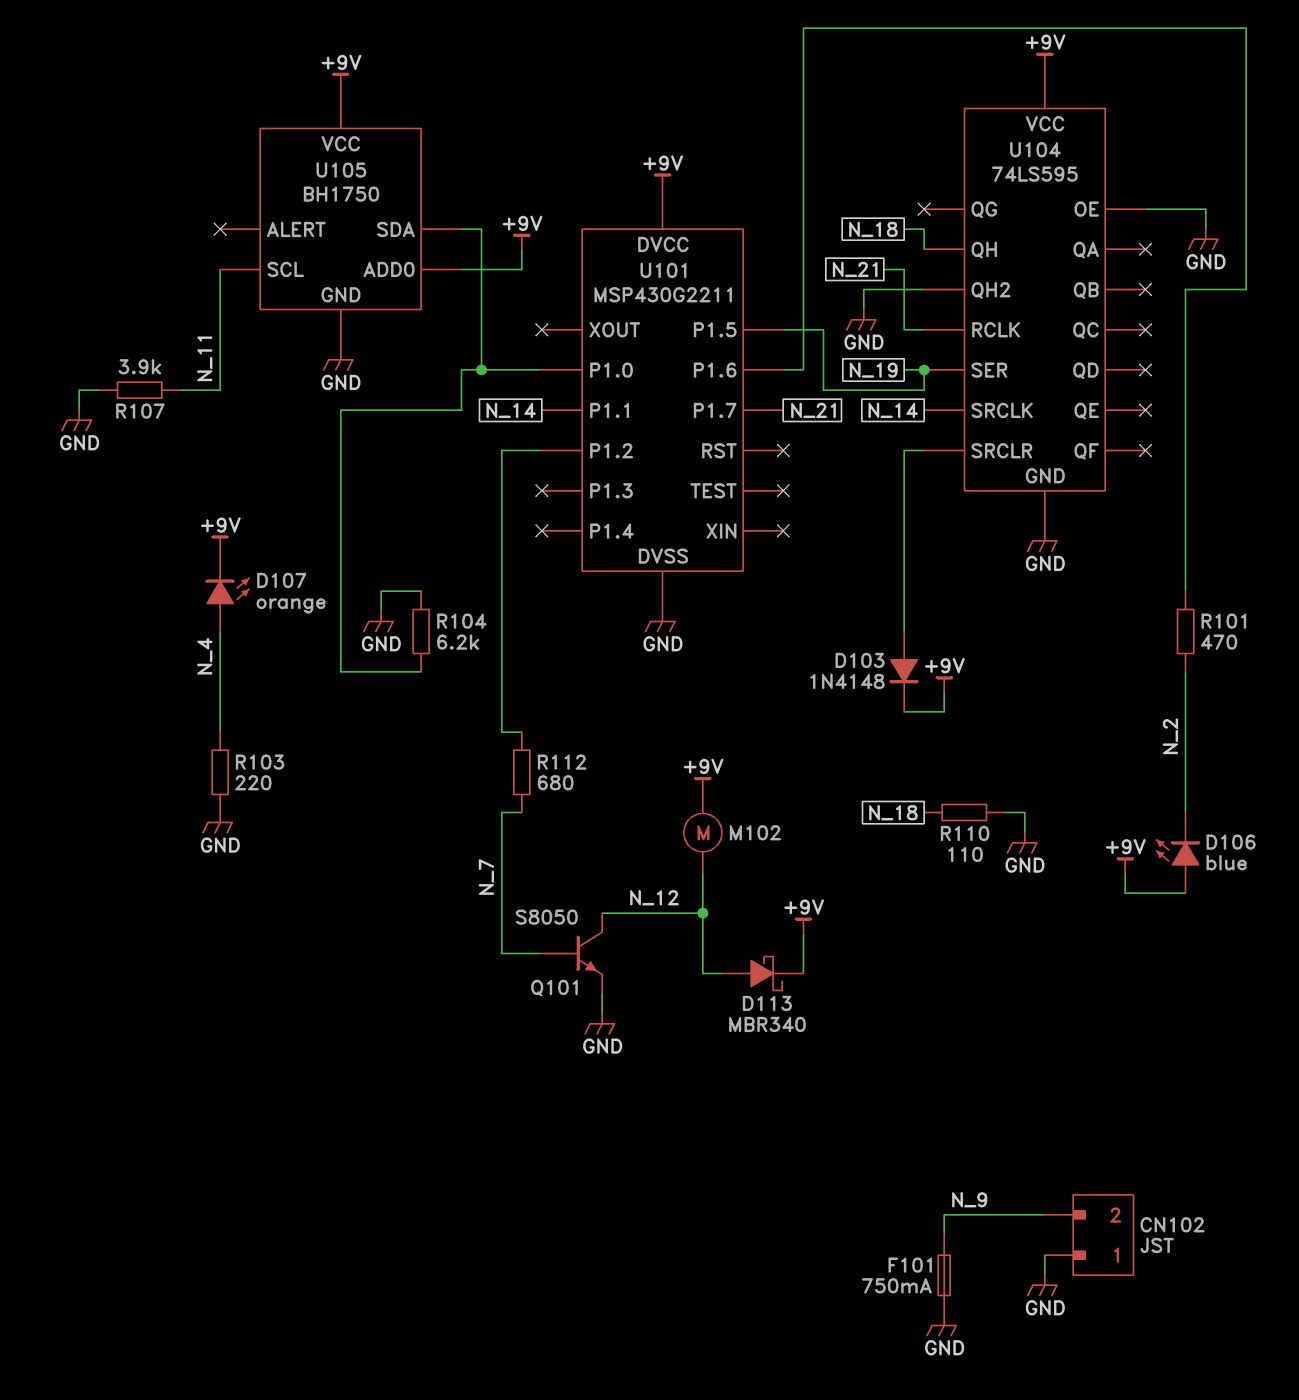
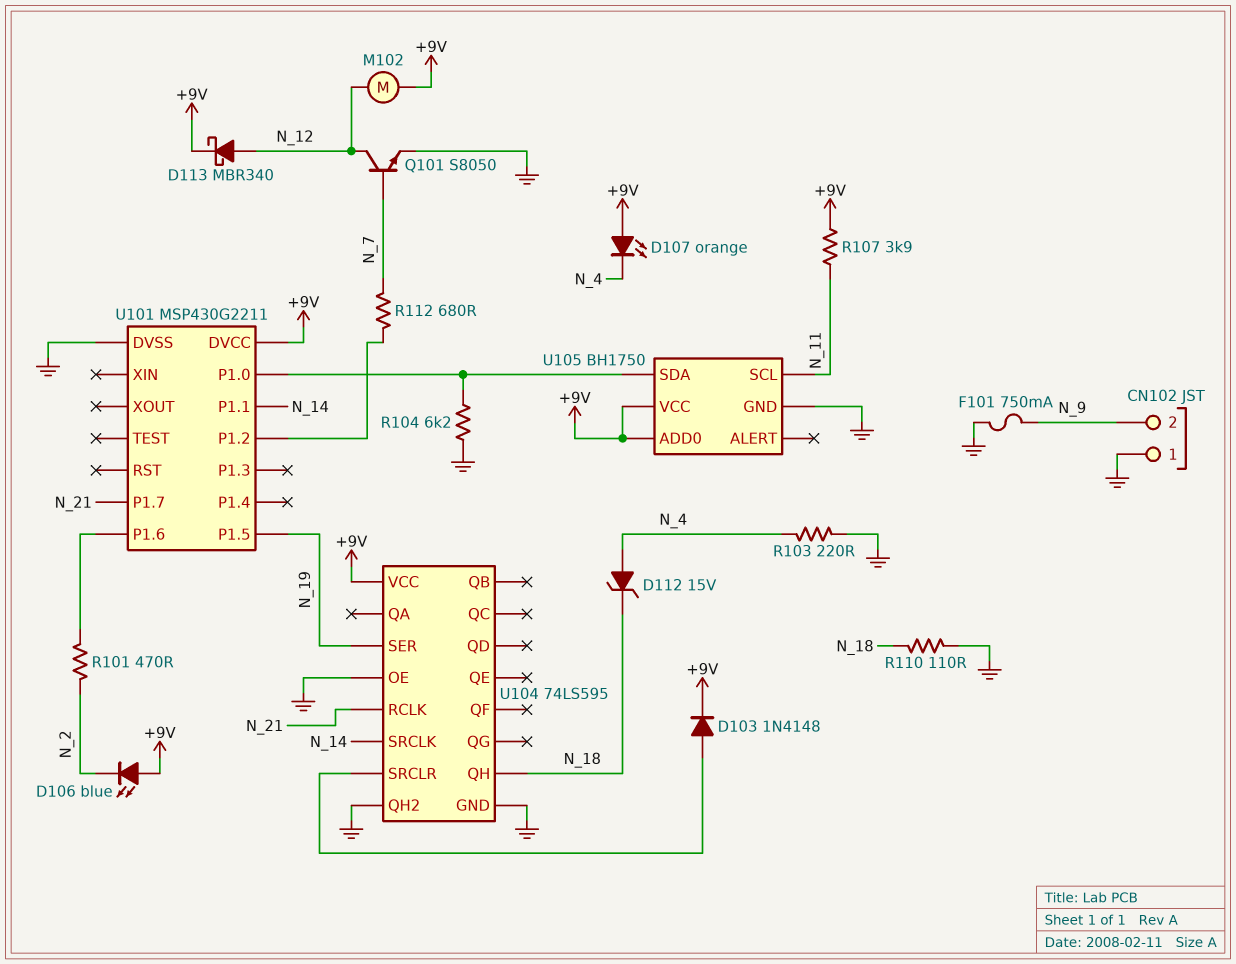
D107: LED orange (A N_4, K +9V) -> LED orange (A +9V, K N_4)
D112: none -> zener 15V (A N_4, K N_18)
R107: 3.9k (GND, N_11) -> 3.9k (+9V, N_11)

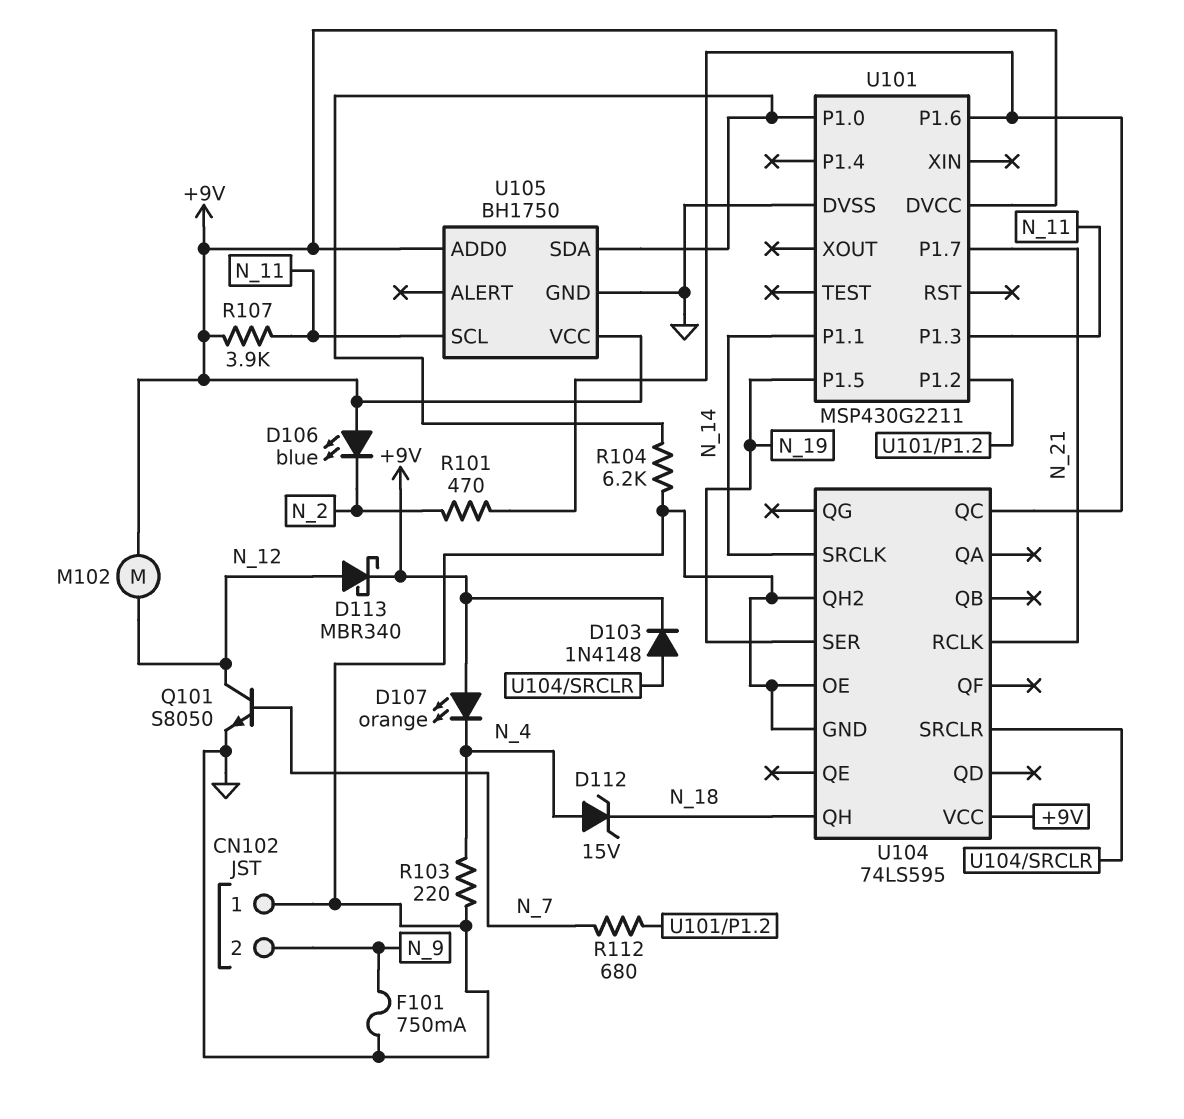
R110: 110 (GND, N_18) -> none
U101 pin P1.3: none -> N_11
U104 pin QC: none -> U101/P1.6

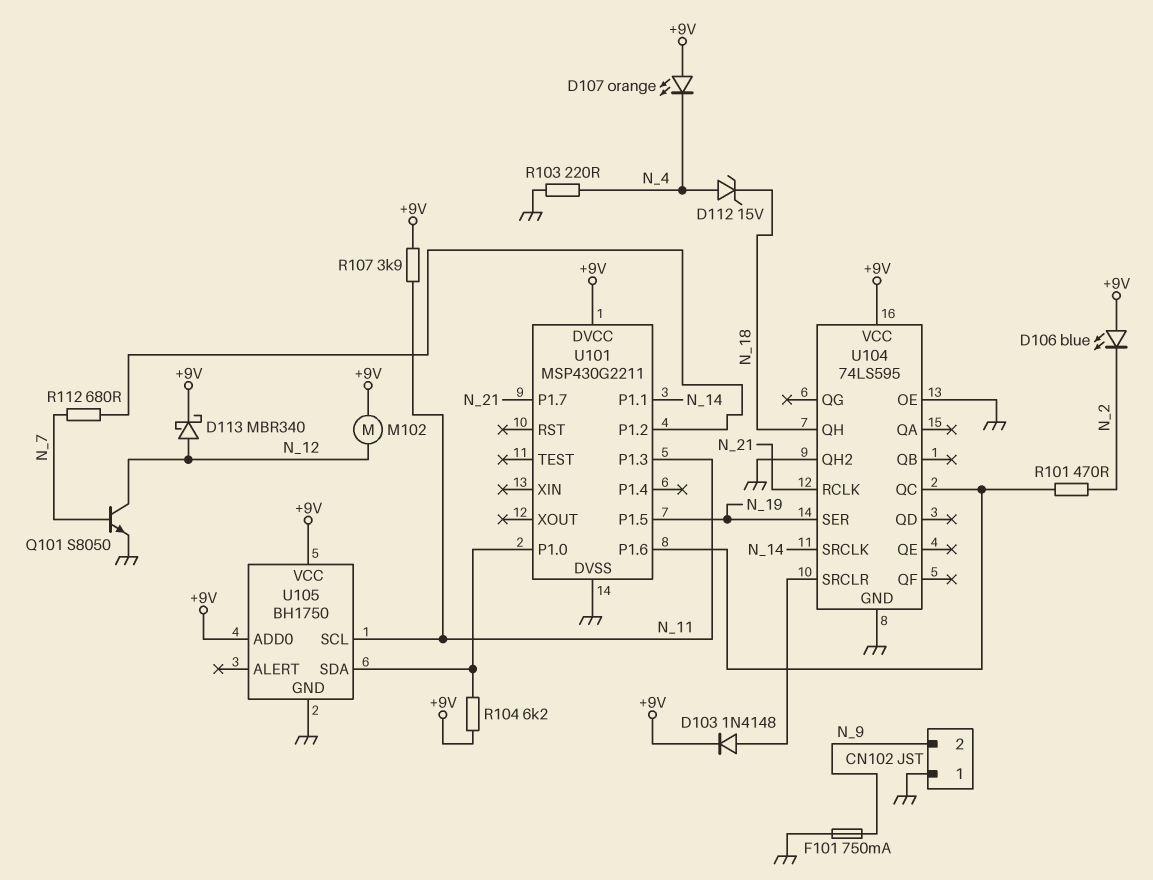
R104: 6.2k (GND, U101/P1.0) -> 6.2k (+9V, U101/P1.0)

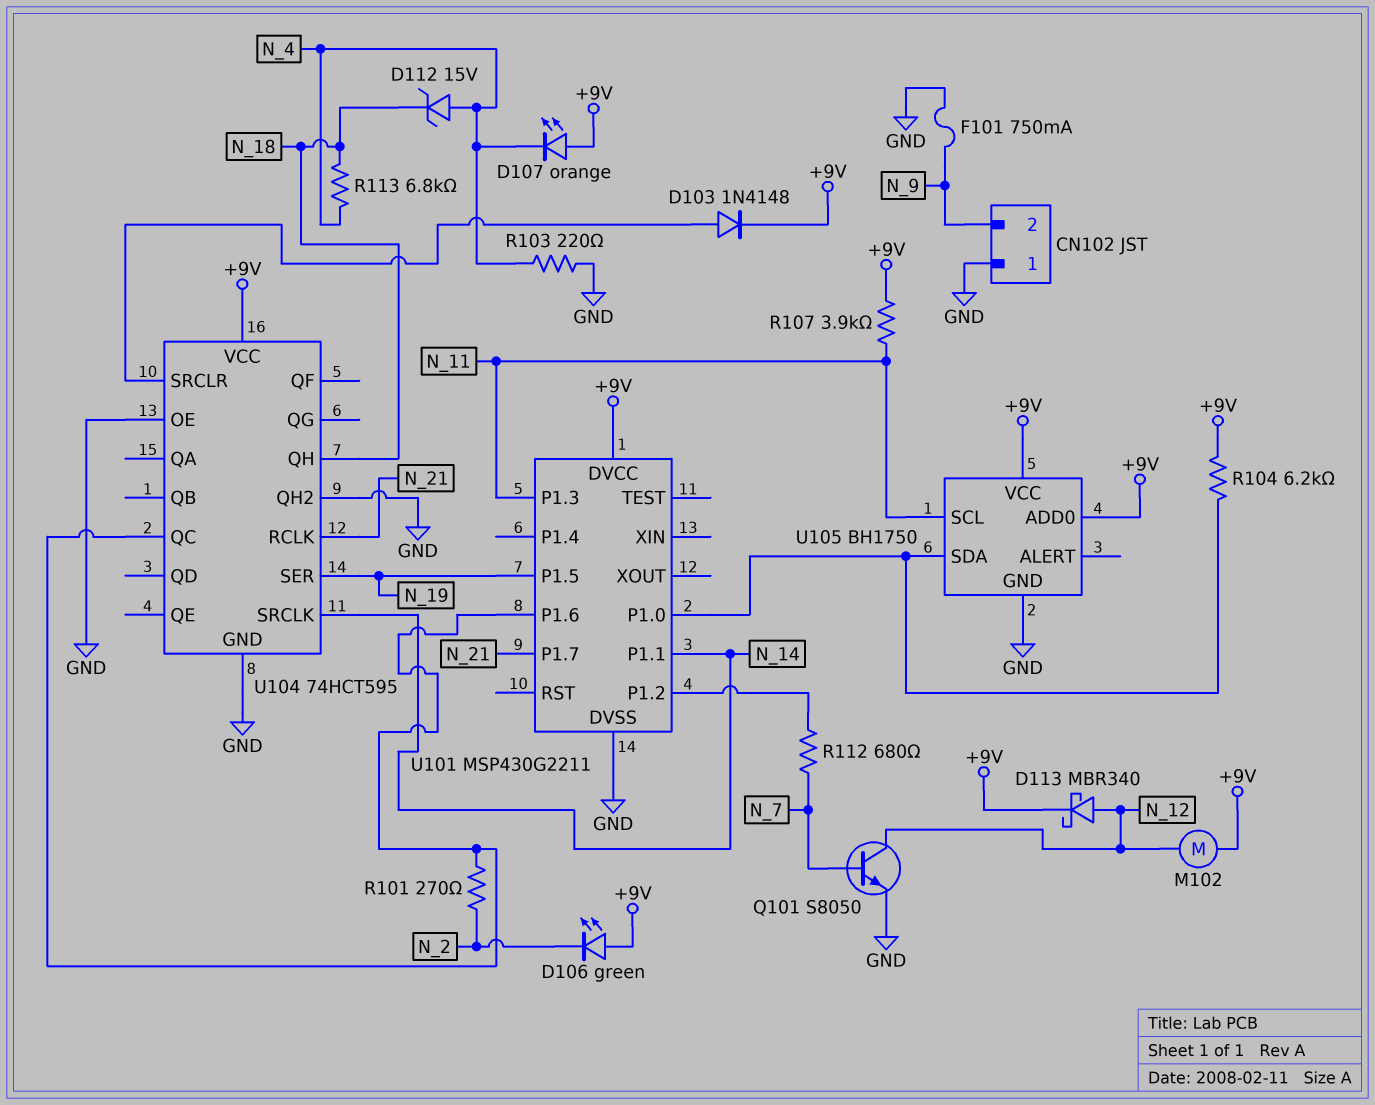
D106: LED blue (A +9V, K N_2) -> LED green (A +9V, K N_2)
R101: 470 (N_2, U101/P1.6) -> 270 (N_2, U101/P1.6)
R113: none -> 6.8k (N_4, N_18)
U104: 74LS595 -> 74HCT595

